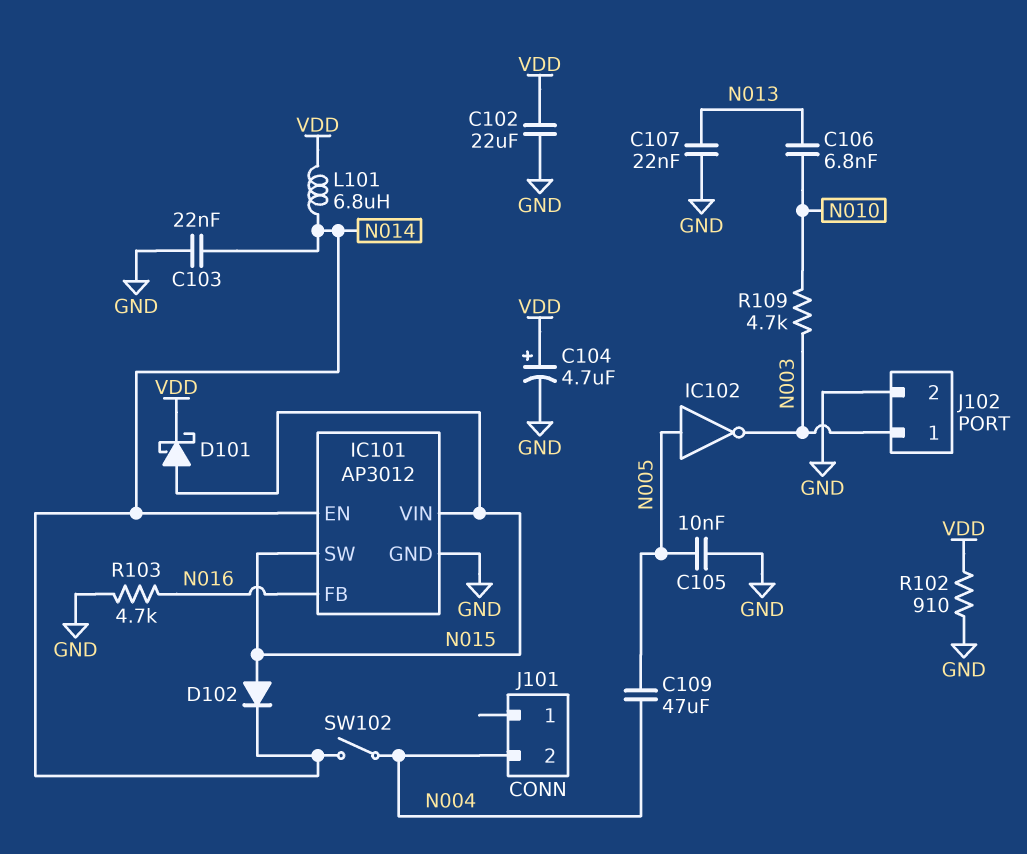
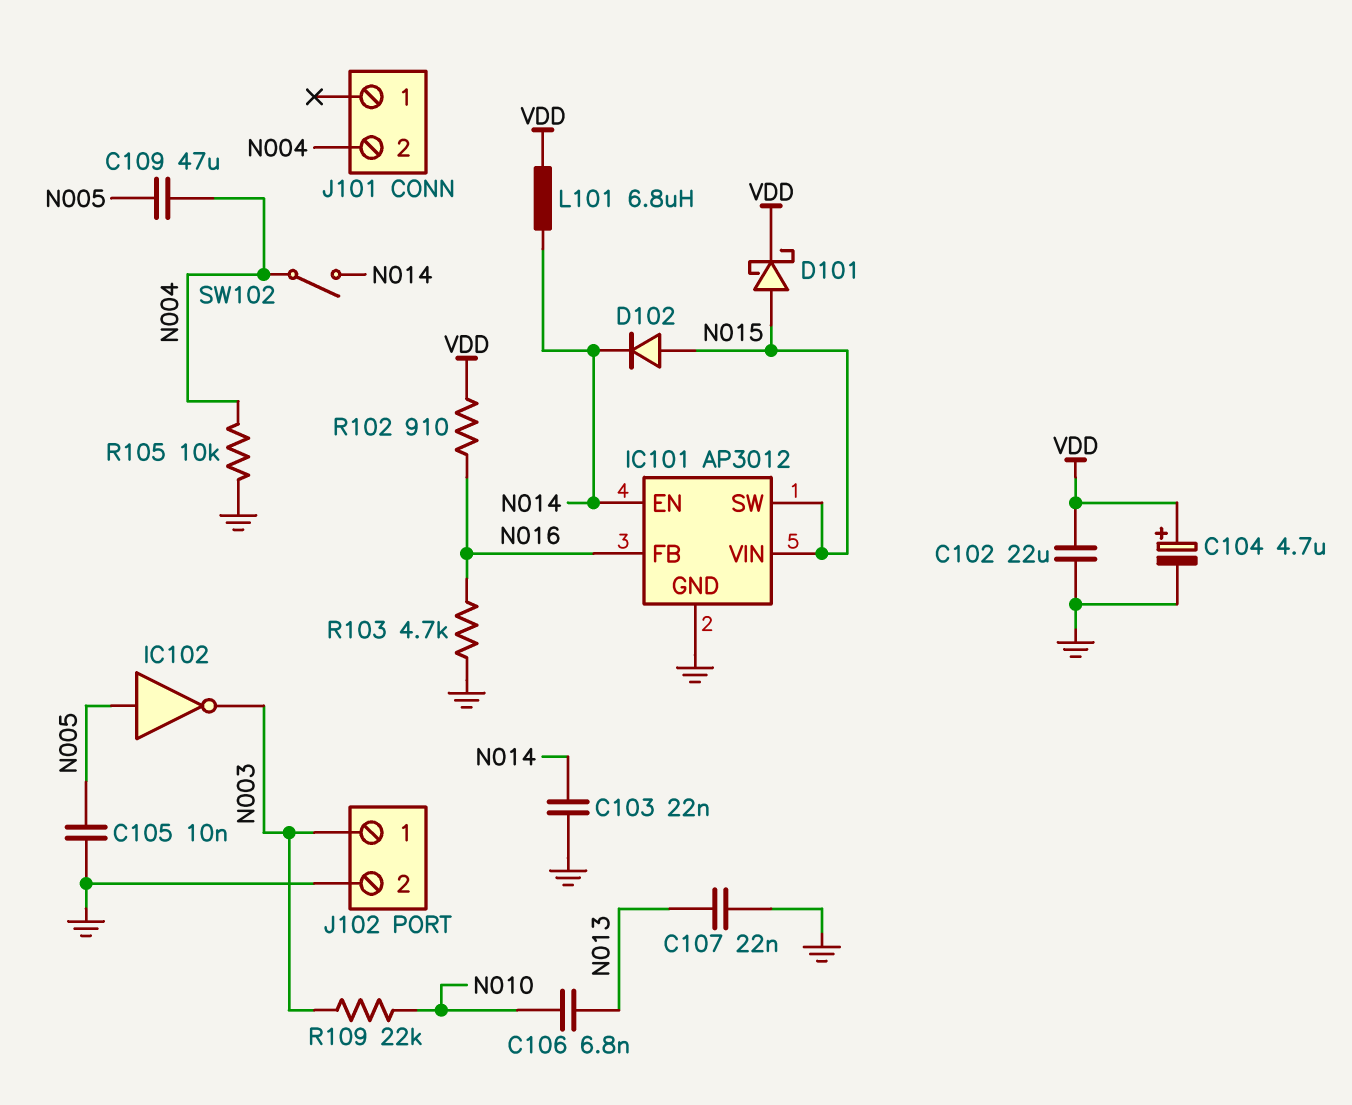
R102: 910 (GND, VDD) -> 910 (N016, VDD)
R105: none -> 10k (GND, N004)
R109: 4.7k (N003, N010) -> 22k (N003, N010)

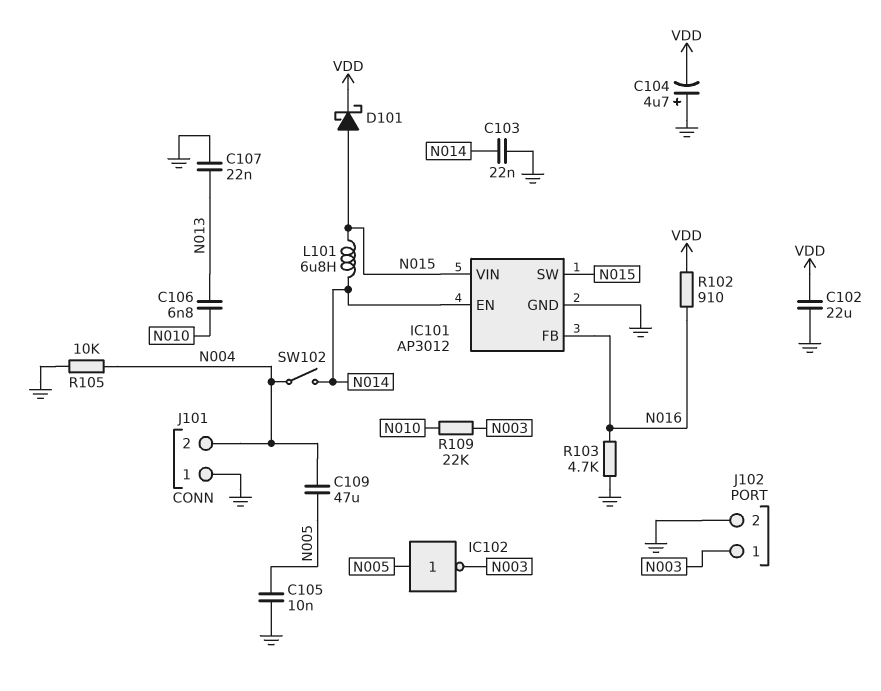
C104: 4.7uF (plus VDD, minus GND) -> 4.7uF (plus GND, minus VDD)
D102: diode (A N015, K N014) -> none
J101 pin 1: none -> GND
L101: 6.8uH (N014, VDD) -> 6.8uH (N014, N015)

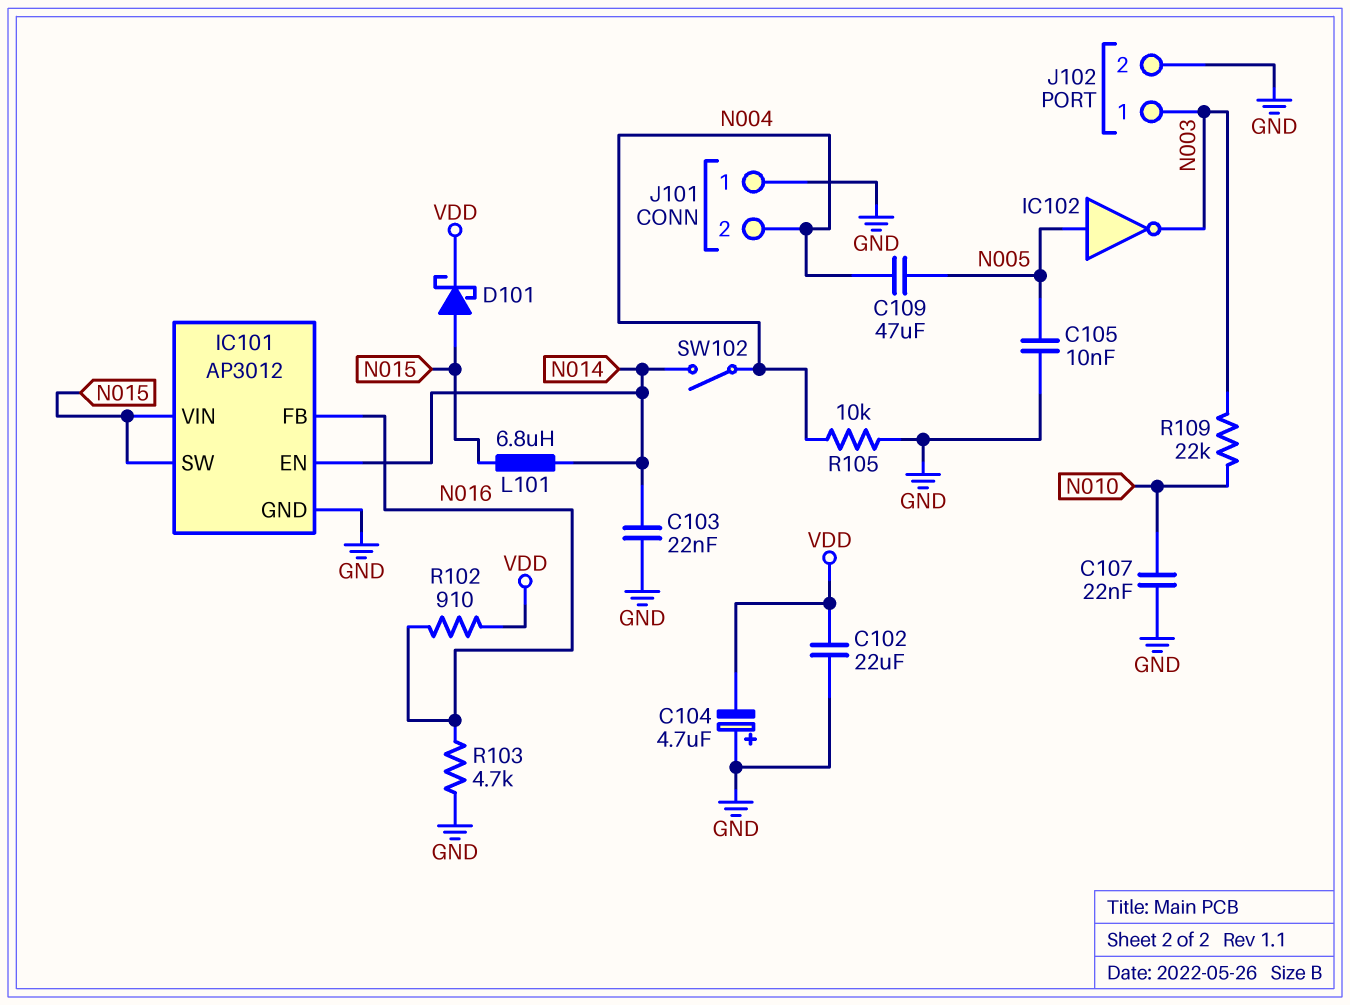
C106: 6.8nF (N010, N013) -> none
C107: 22nF (GND, N013) -> 22nF (GND, N010)

